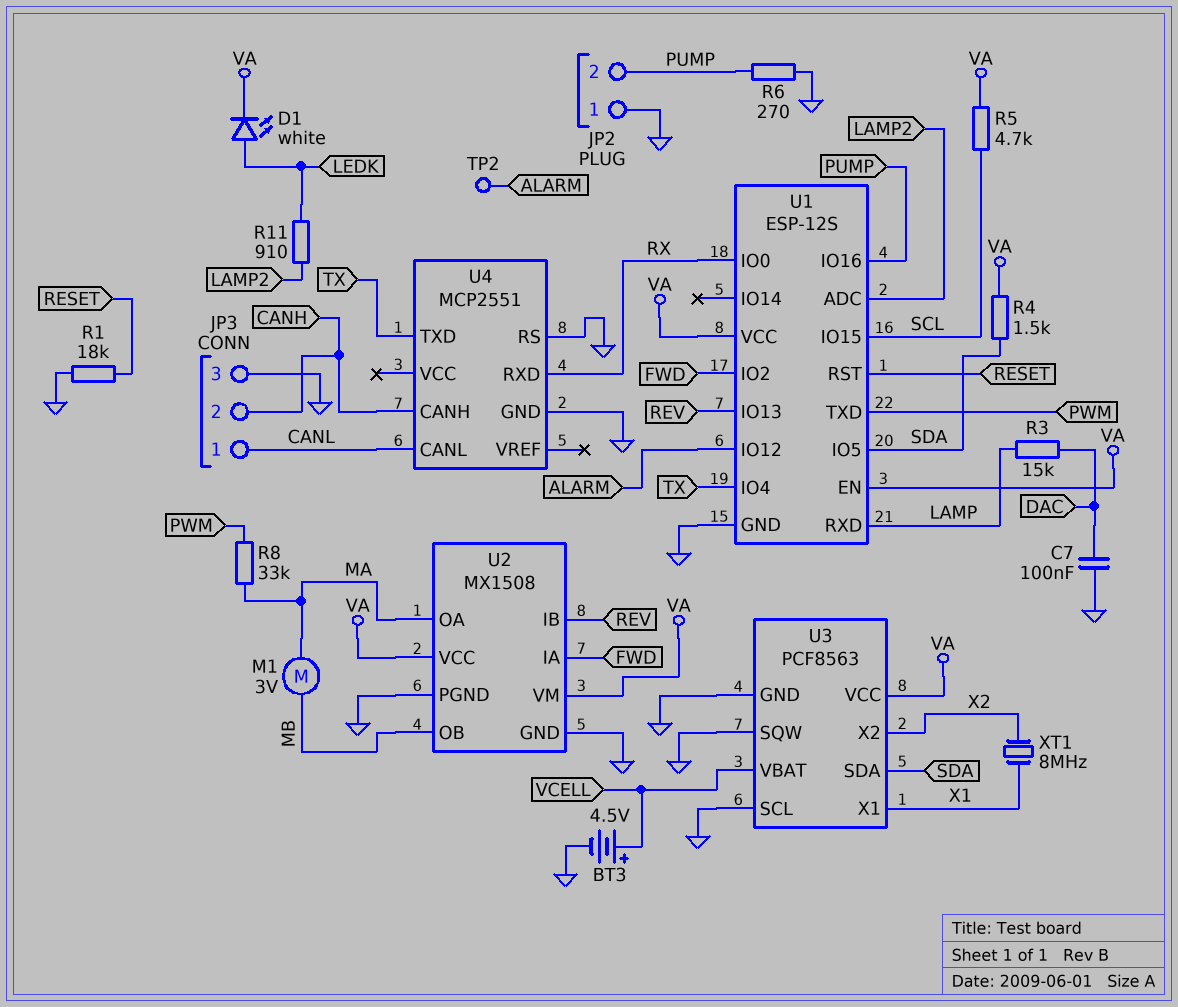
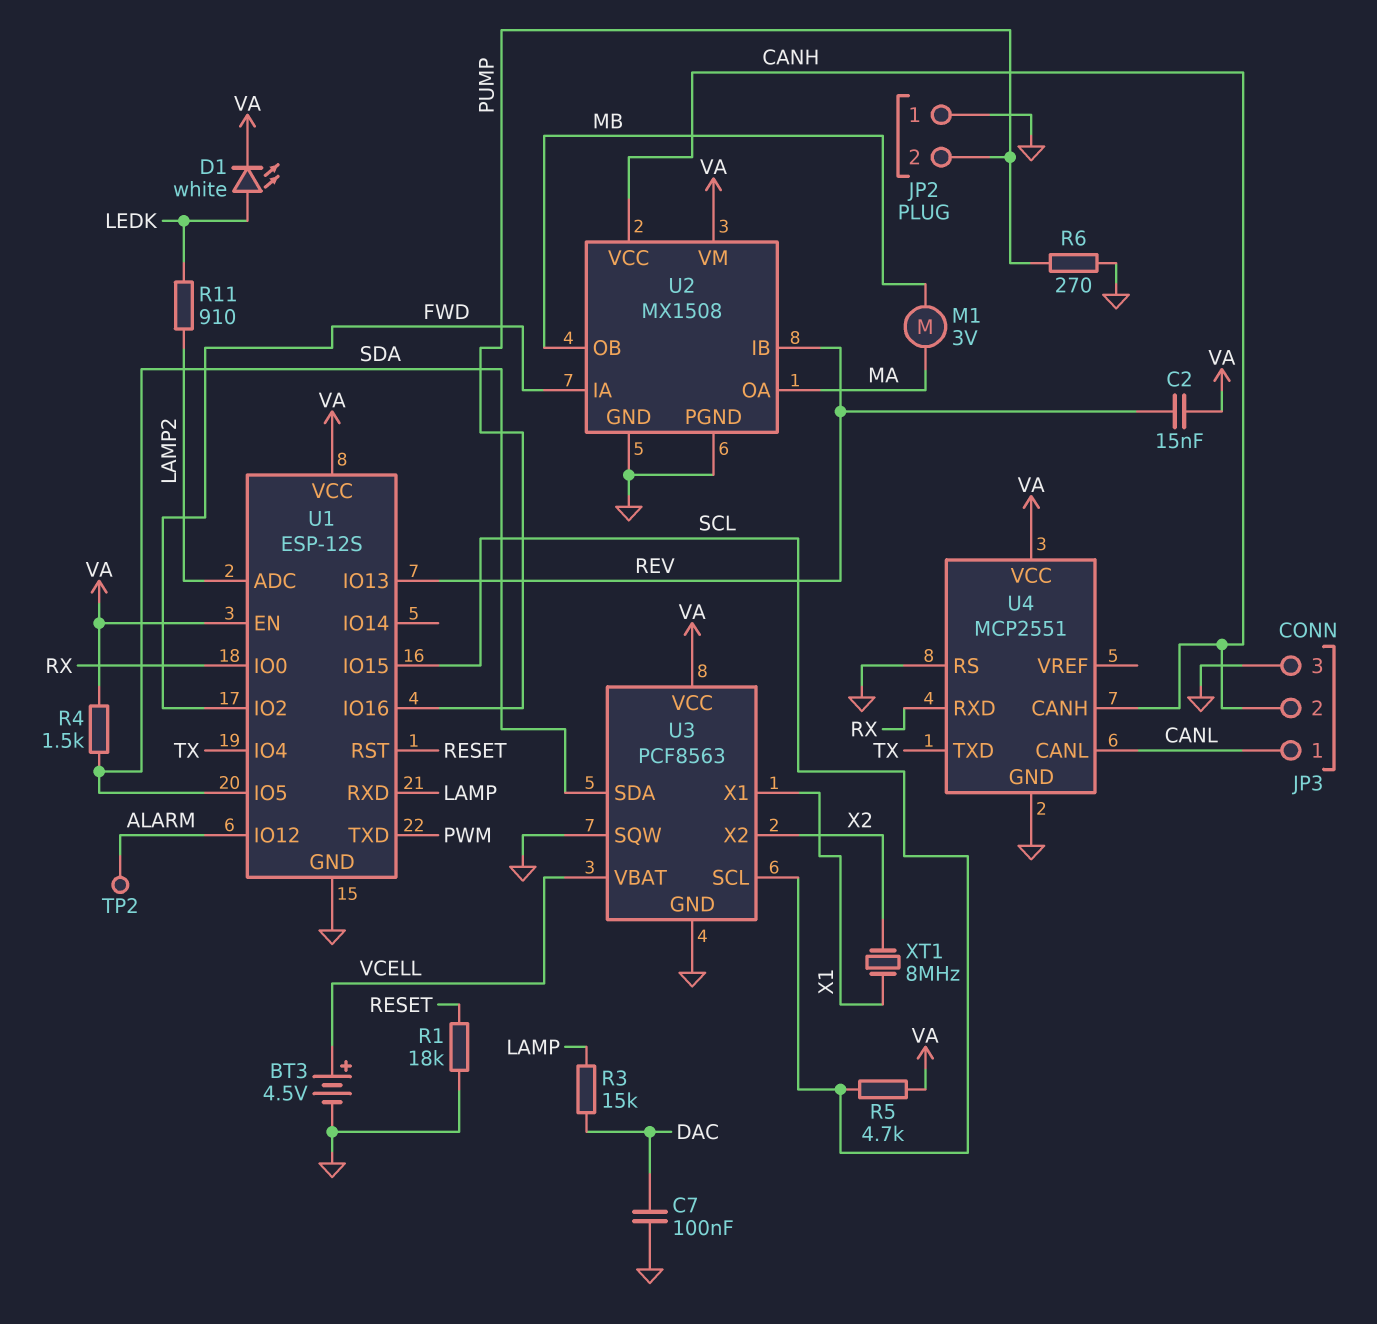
C2: none -> 15nF (REV, VA)
R8: 33k (MA, PWM) -> none
U2 pin VCC: VA -> CANH
U3 pin SCL: GND -> SCL
U4 pin VCC: none -> VA

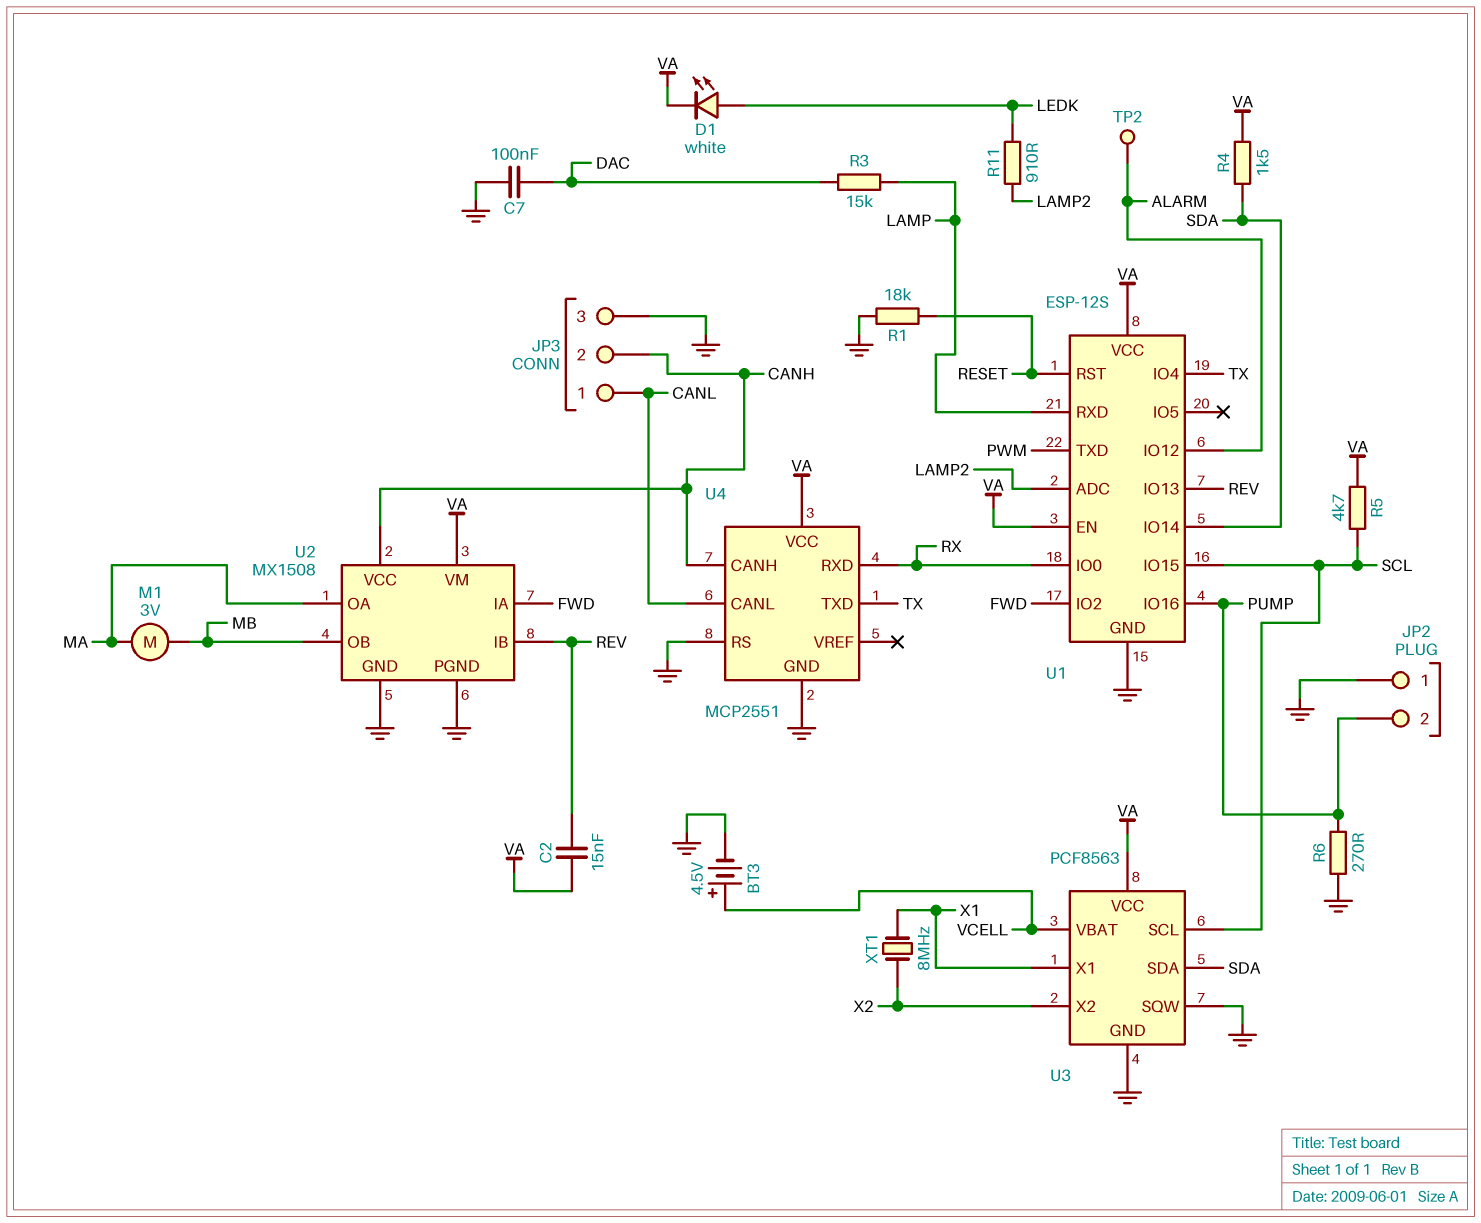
U1 pin IO5: SDA -> none
U1 pin IO14: none -> SDA

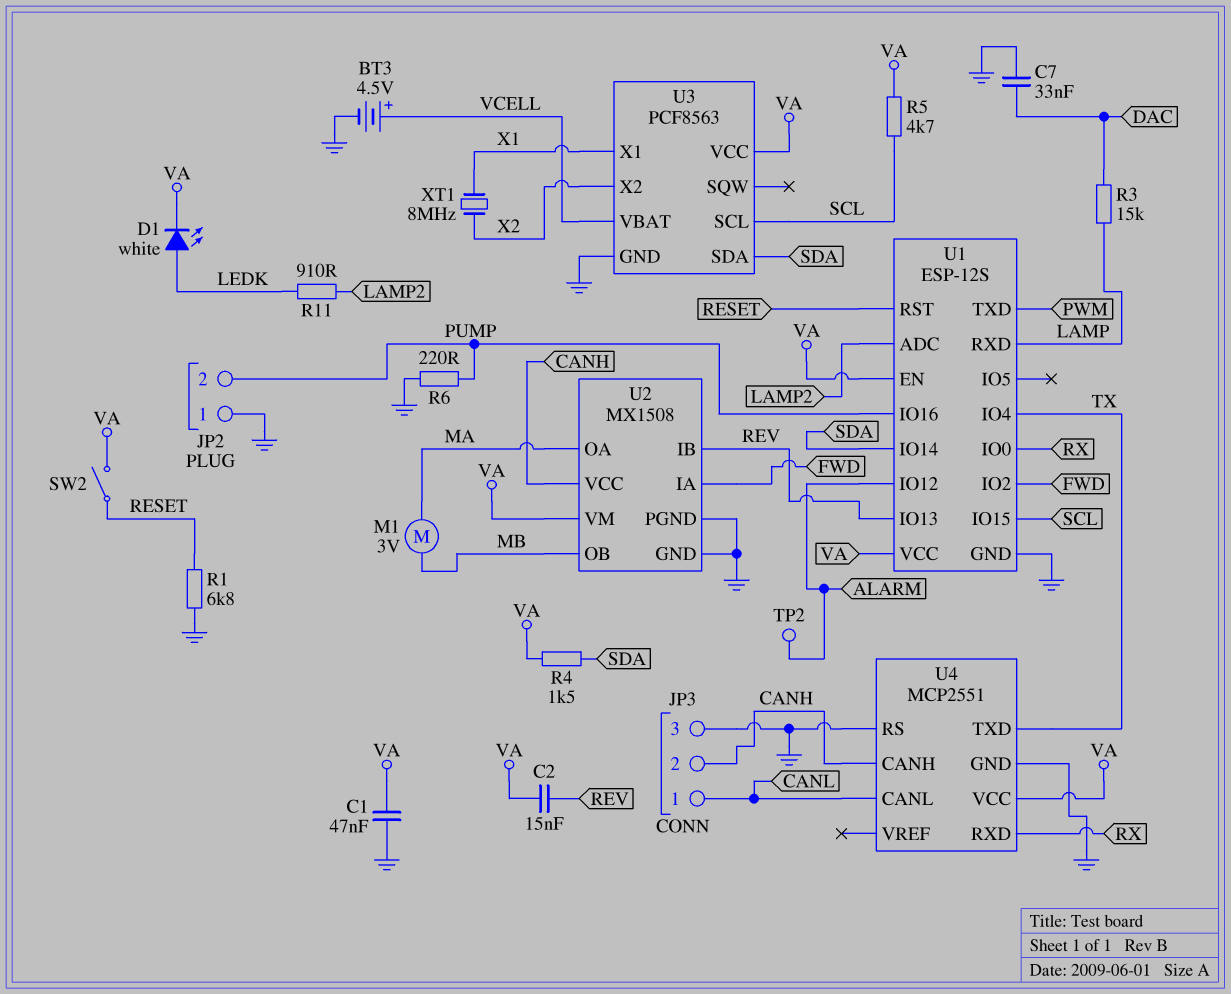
C1: none -> 47nF (GND, VA)
C7: 100nF (DAC, GND) -> 33nF (DAC, GND)
R1: 18k (GND, RESET) -> 6.8k (GND, RESET)
R6: 270 (GND, PUMP) -> 220 (GND, PUMP)
SW2: none -> switch (RESET, VA)
U3 pin SQW: GND -> none

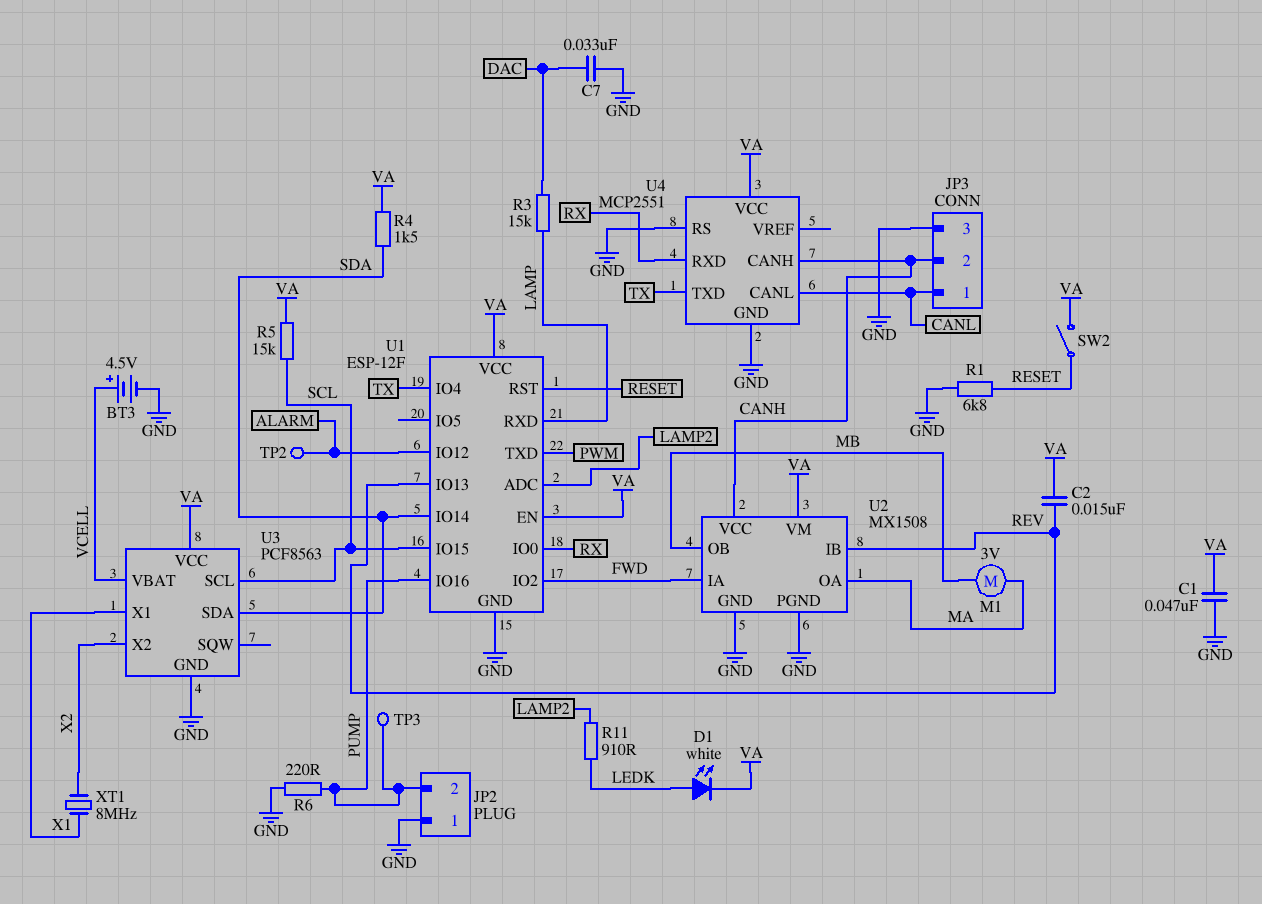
R5: 4.7k (SCL, VA) -> 15k (SCL, VA)
TP3: none -> test point (PUMP)
U1: ESP-12S -> ESP-12F

